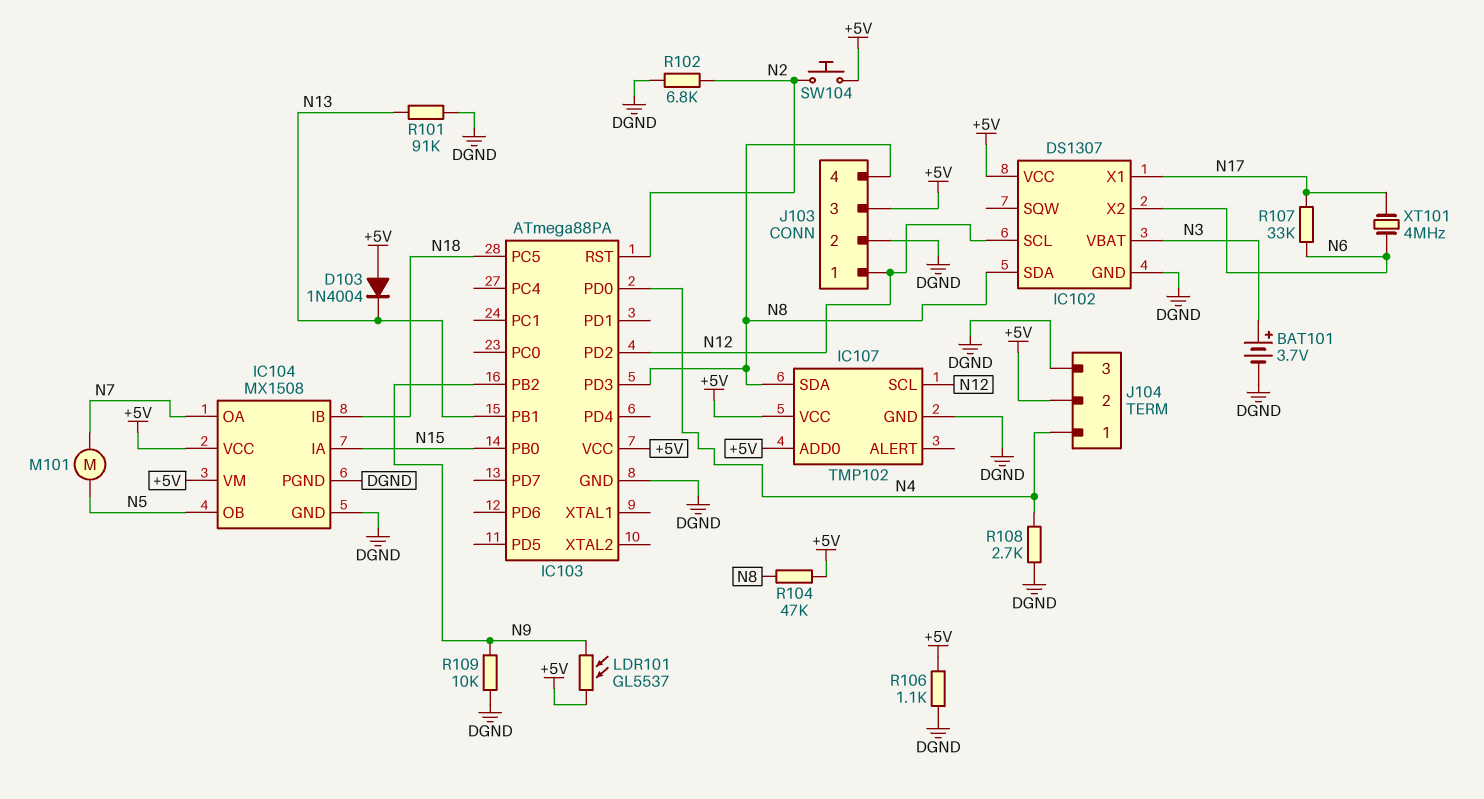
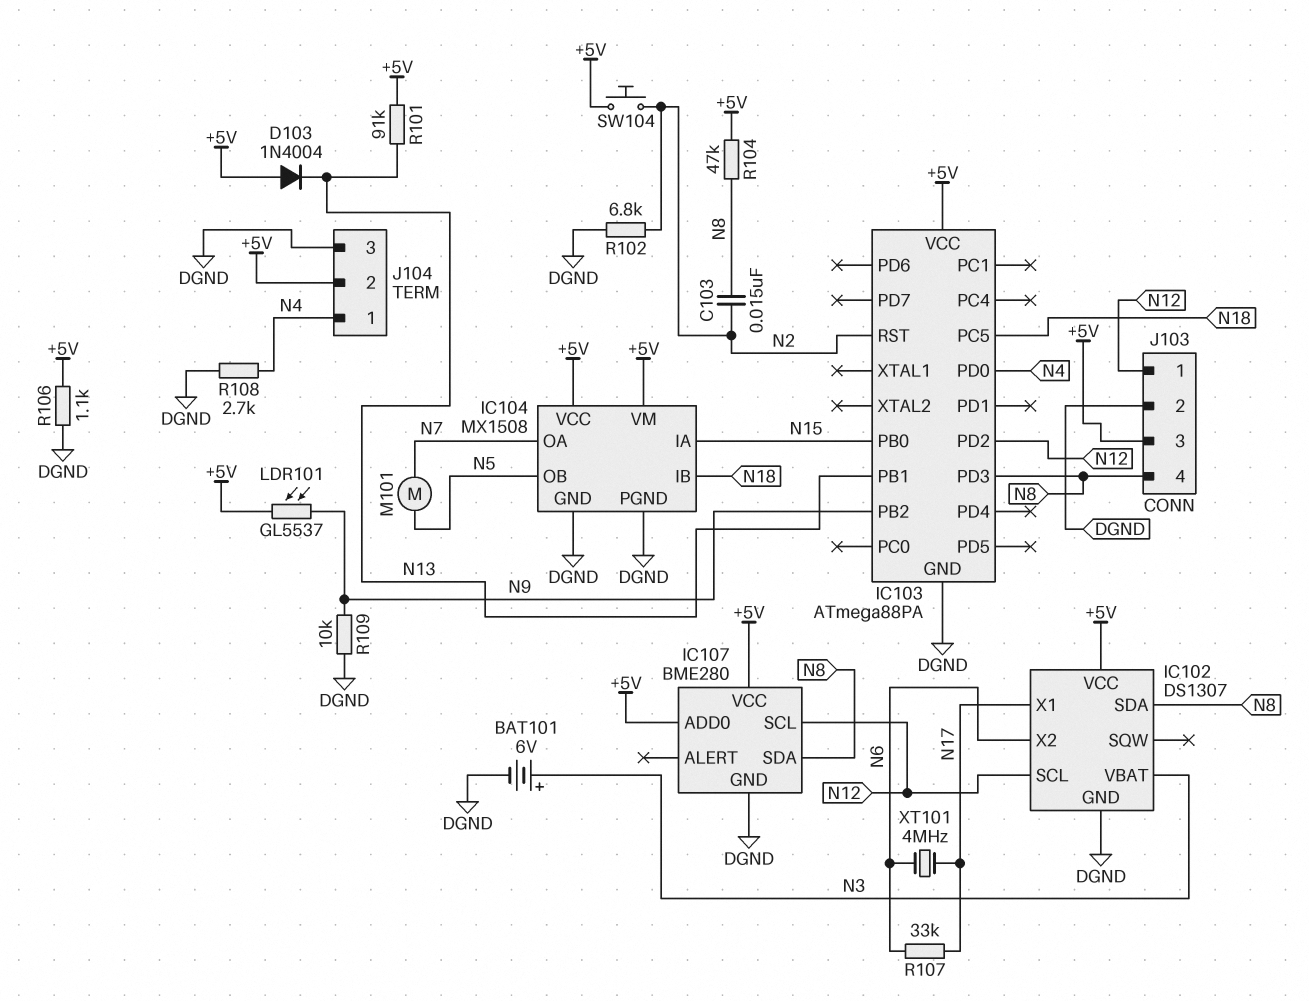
BAT101: 3.7V (plus N3, minus DGND) -> 6V (plus N3, minus DGND)
C103: none -> 15nF (N2, N8)
IC107: TMP102 -> BME280
R101: 91k (DGND, N13) -> 91k (+5V, N13)

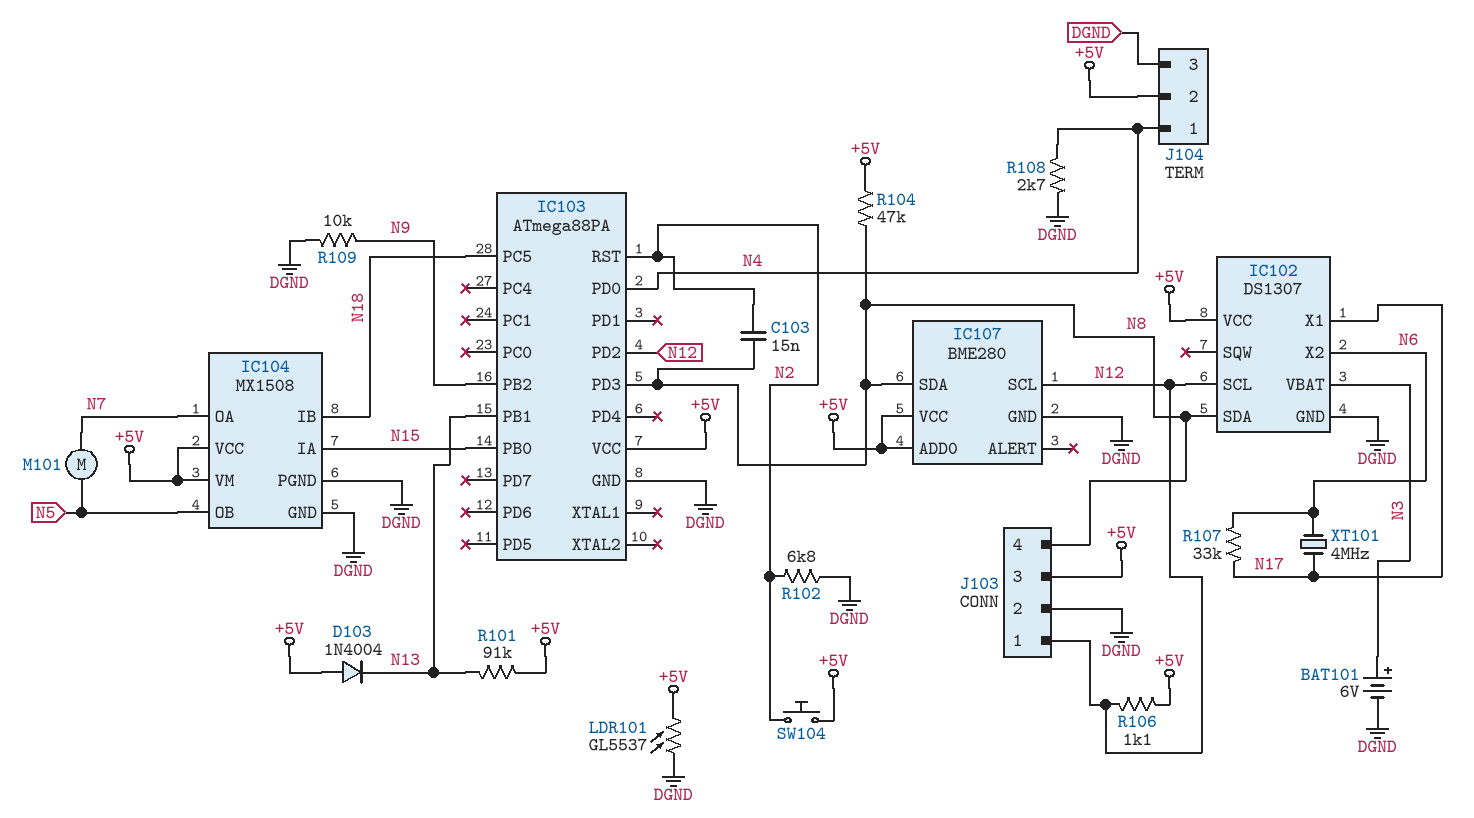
LDR101: GL5537 (+5V, N9) -> GL5537 (+5V, DGND)
R106: 1.1k (+5V, DGND) -> 1.1k (+5V, N12)

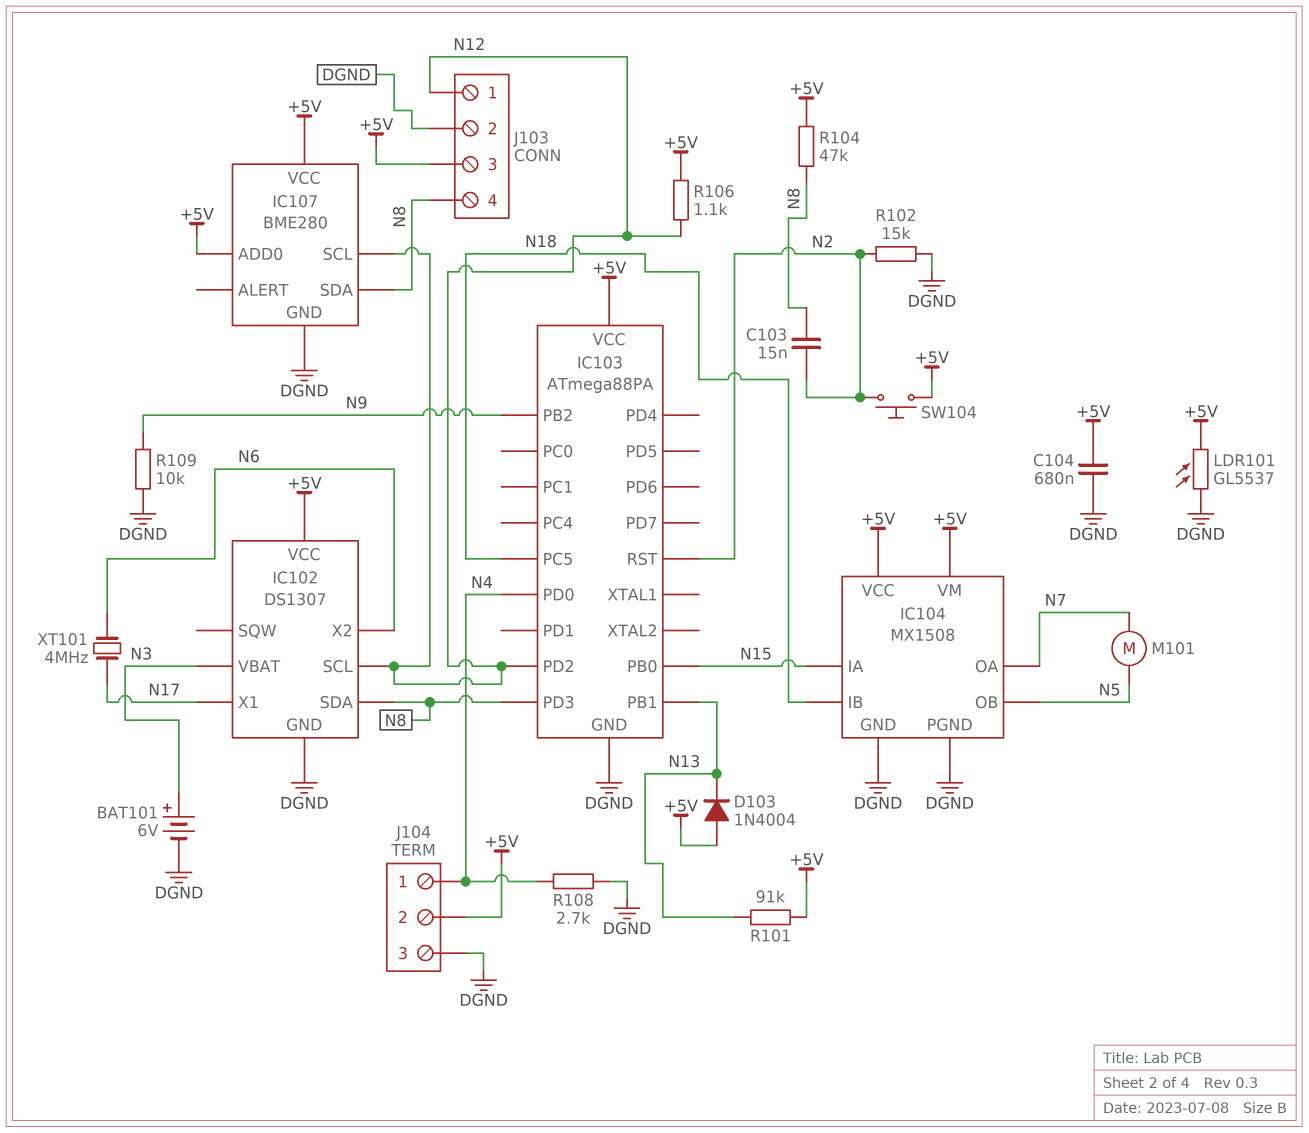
C104: none -> 680nF (+5V, DGND)
R102: 6.8k (DGND, N2) -> 15k (DGND, N2)
R107: 33k (N6, N17) -> none

